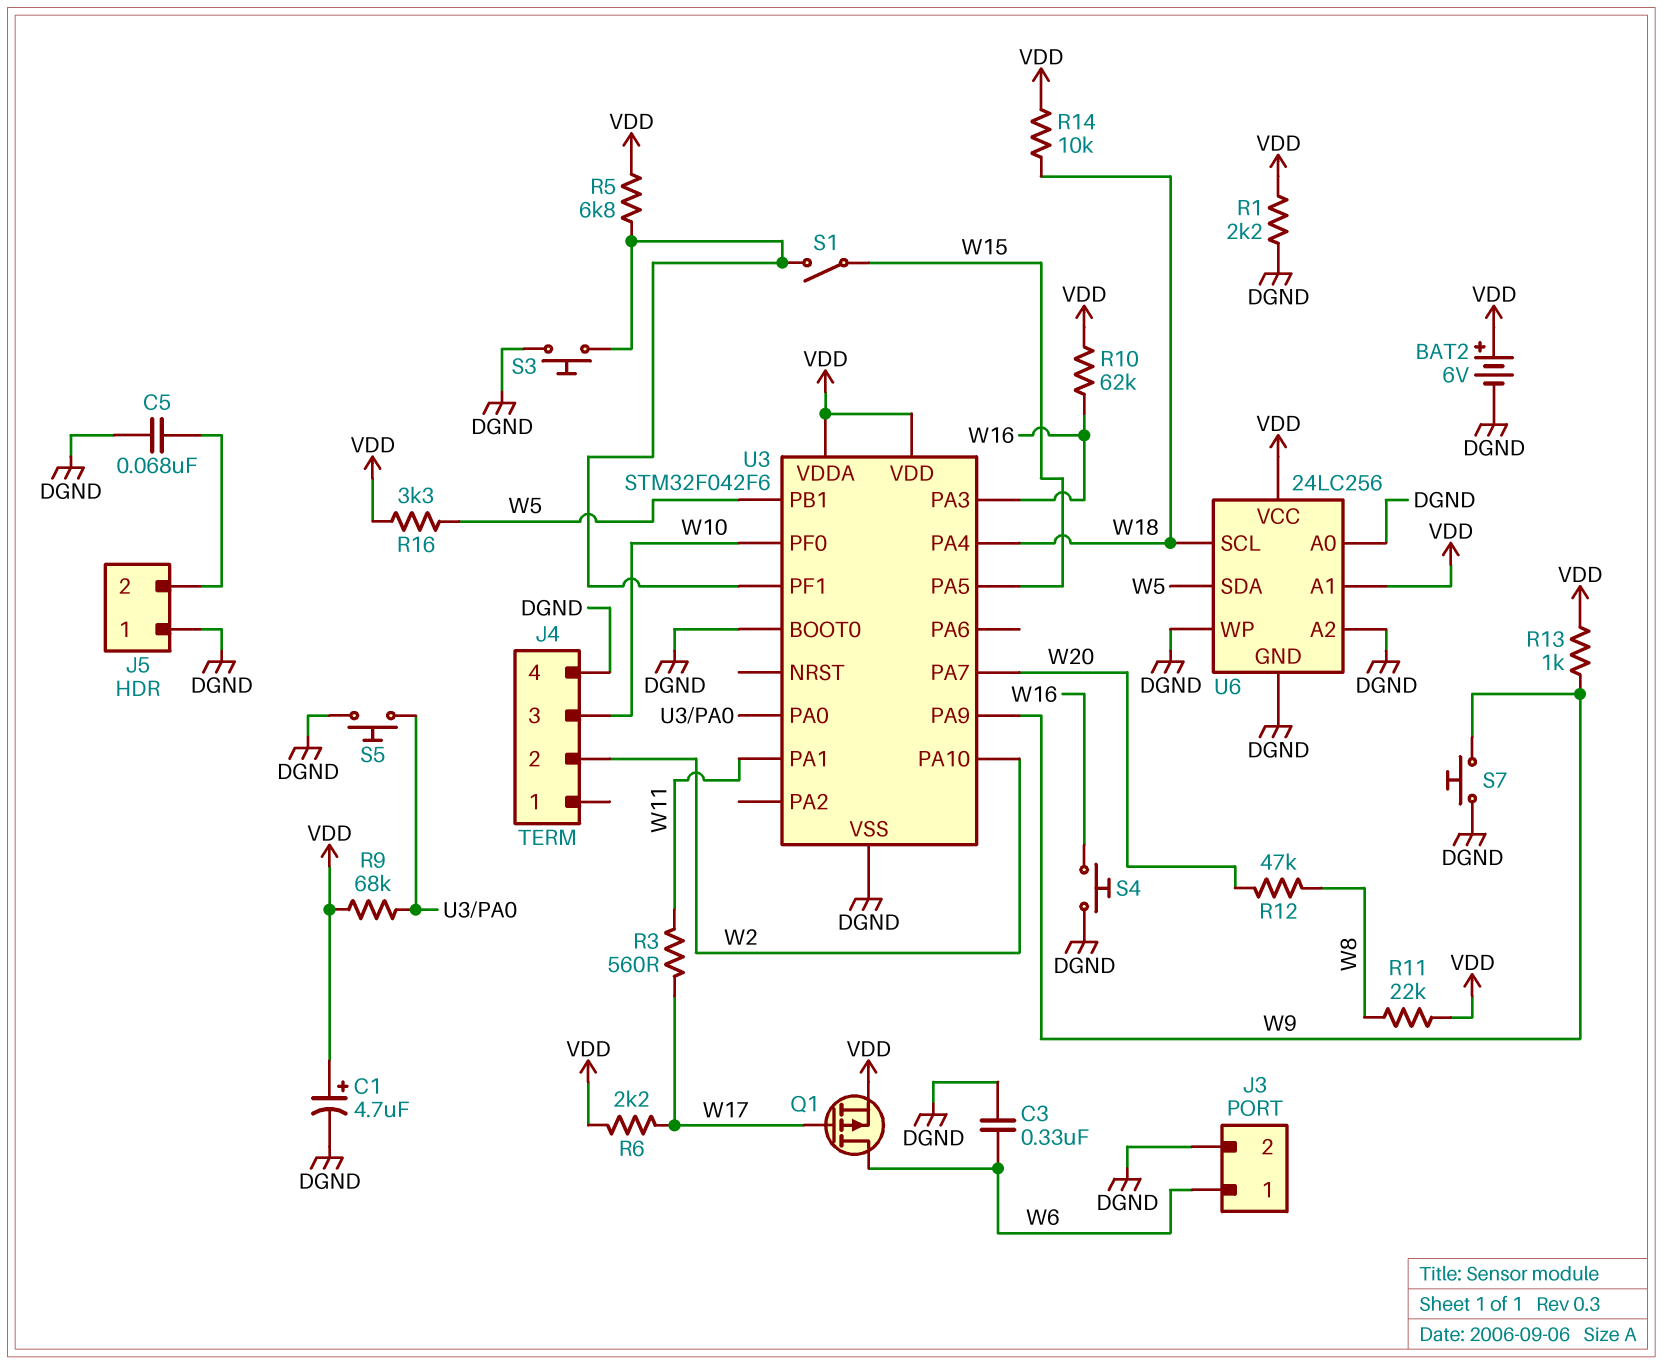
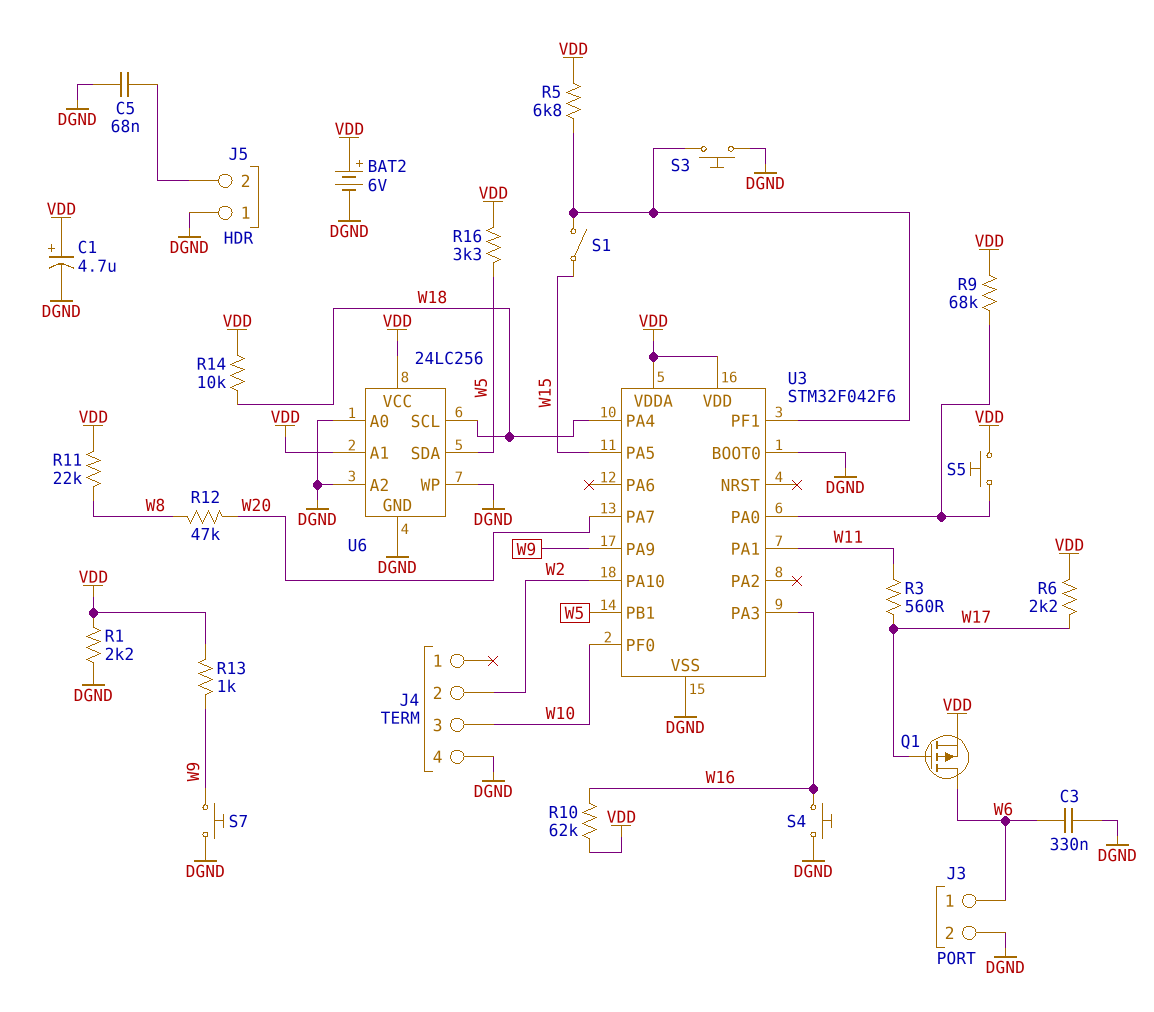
S5: button (DGND, U3/PA0) -> button (U3/PA0, VDD)

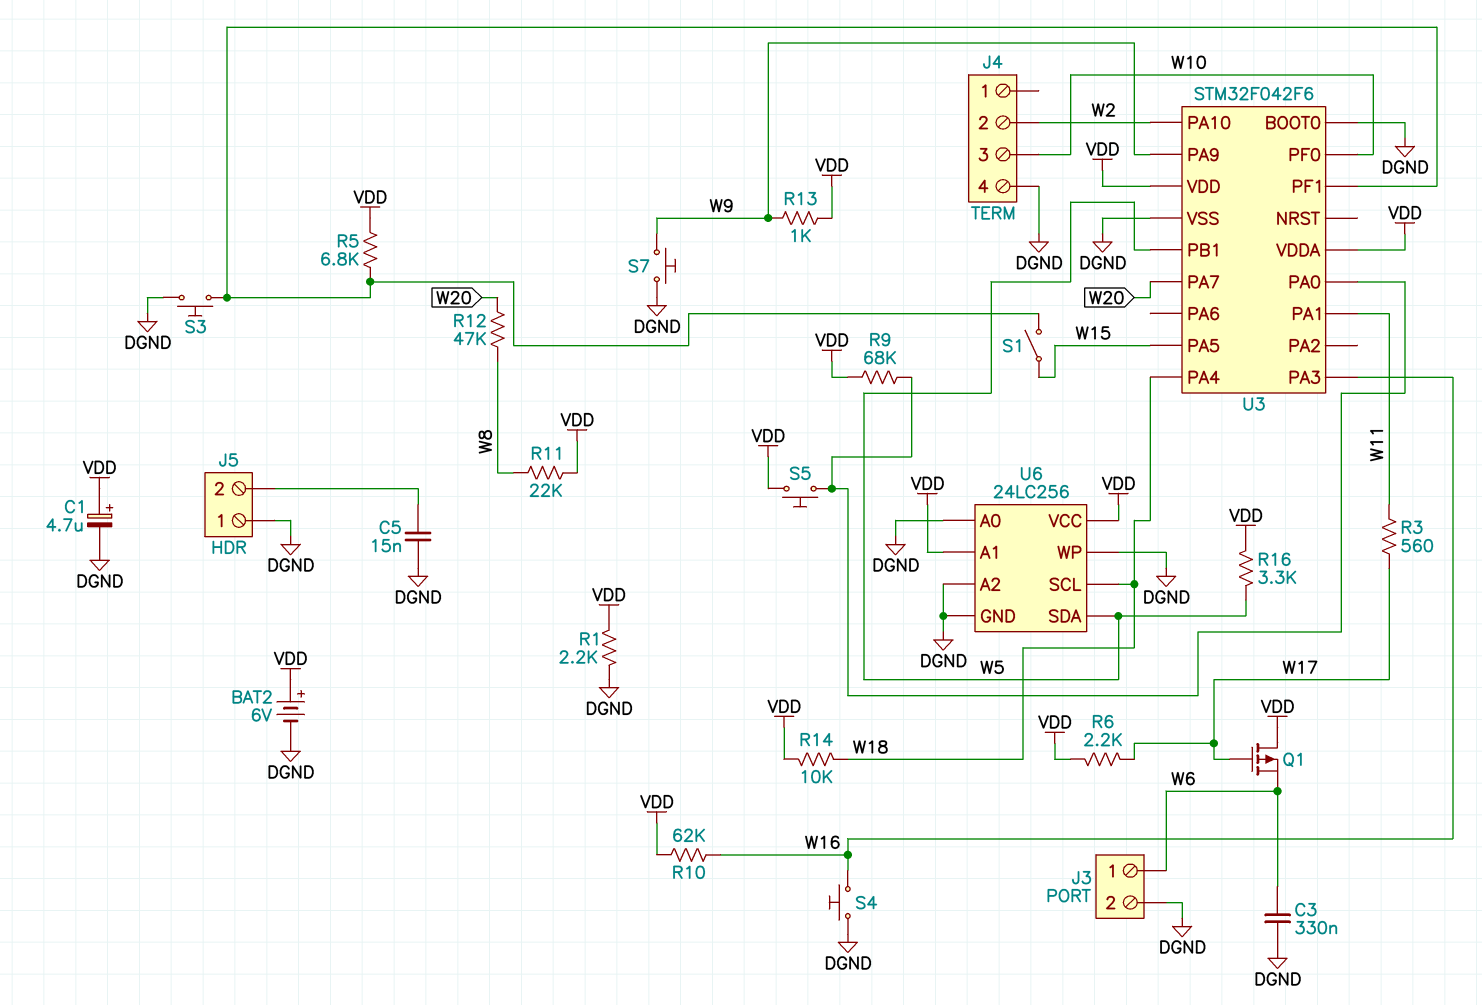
C5: 68nF (DGND, J5/2) -> 15nF (DGND, J5/2)
Q1: PMOS (G W17, D W6, S VDD) -> PMOS (G W17, D VDD, S W6)

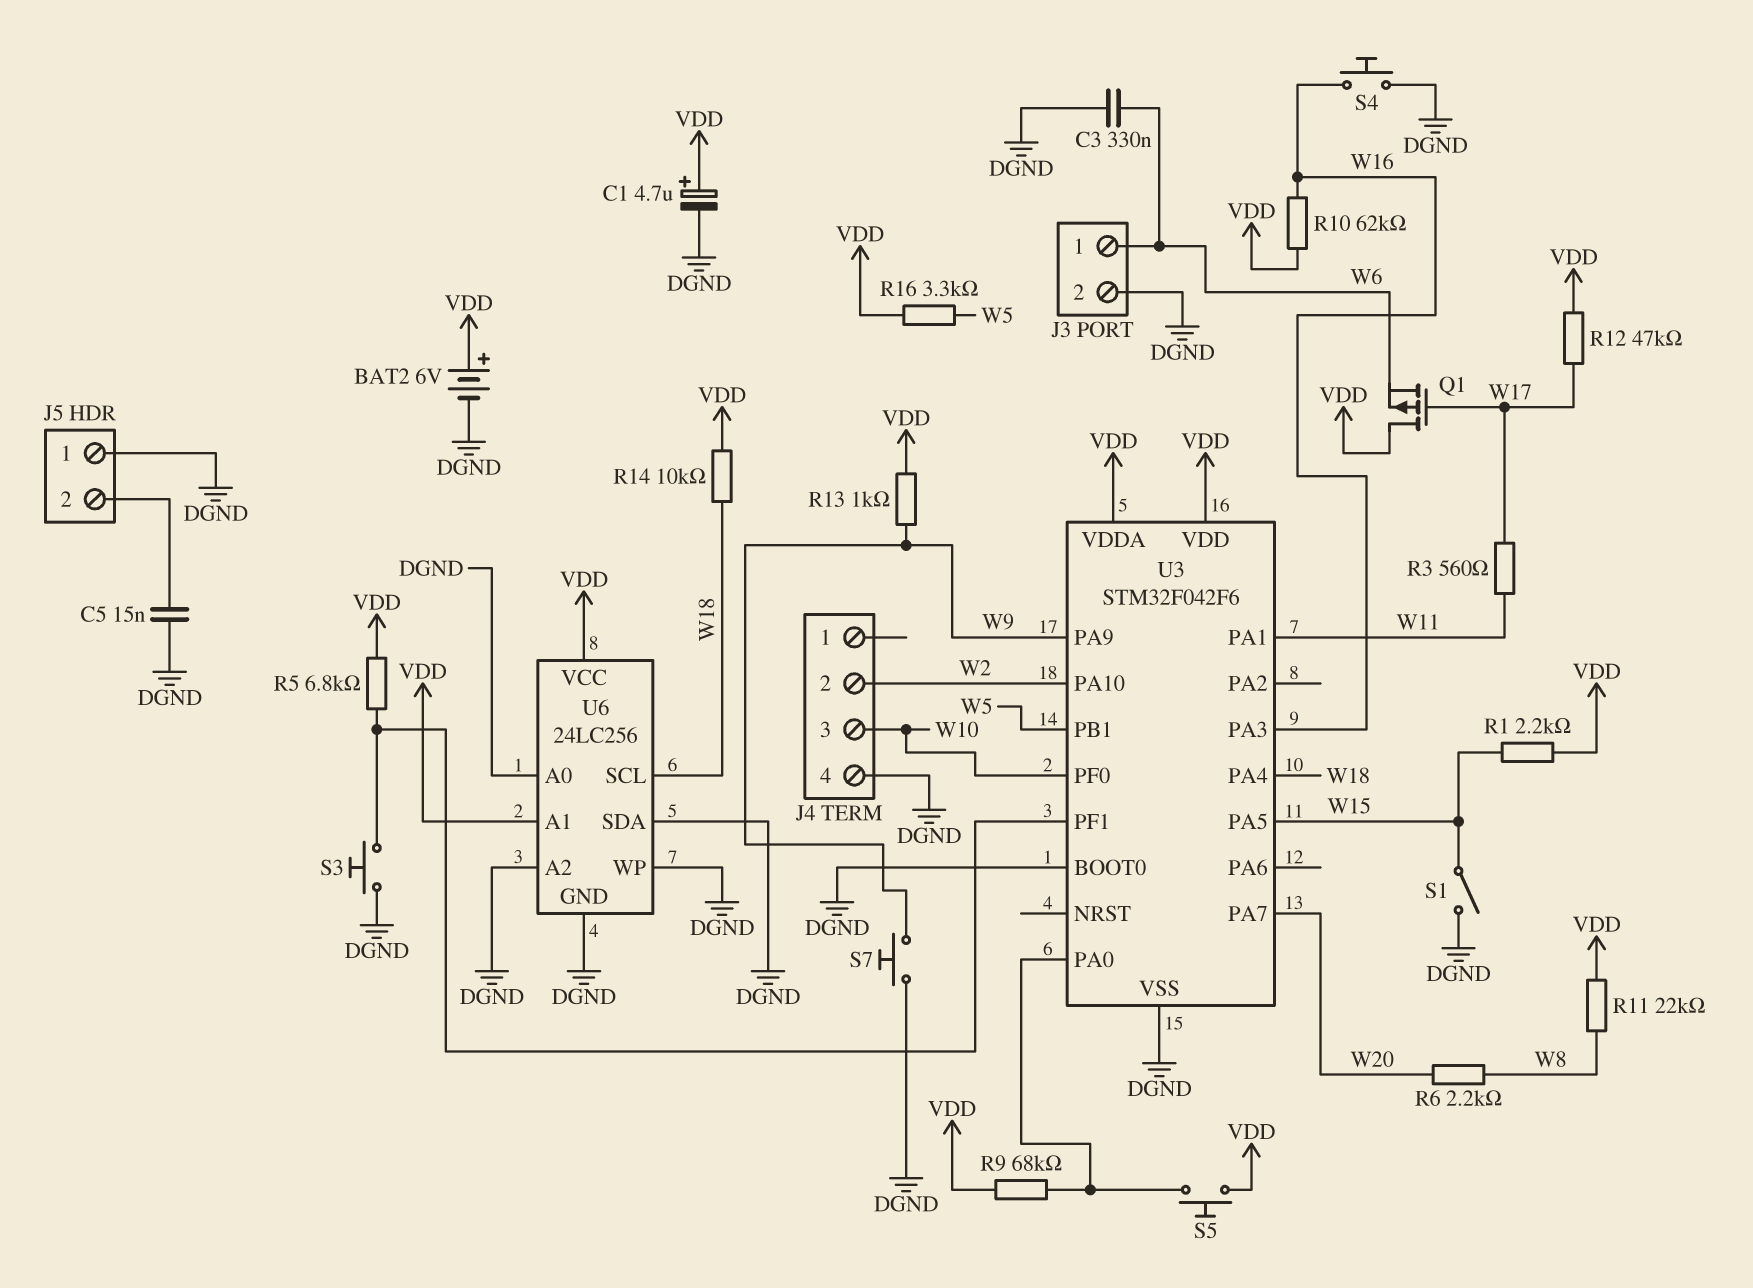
R1: 2.2k (DGND, VDD) -> 2.2k (VDD, W15)
R6: 2.2k (VDD, W17) -> 2.2k (W8, W20)
R12: 47k (W8, W20) -> 47k (VDD, W17)
S1: switch (U3/PF1, W15) -> switch (DGND, W15)
U6 pin SDA: W5 -> DGND

